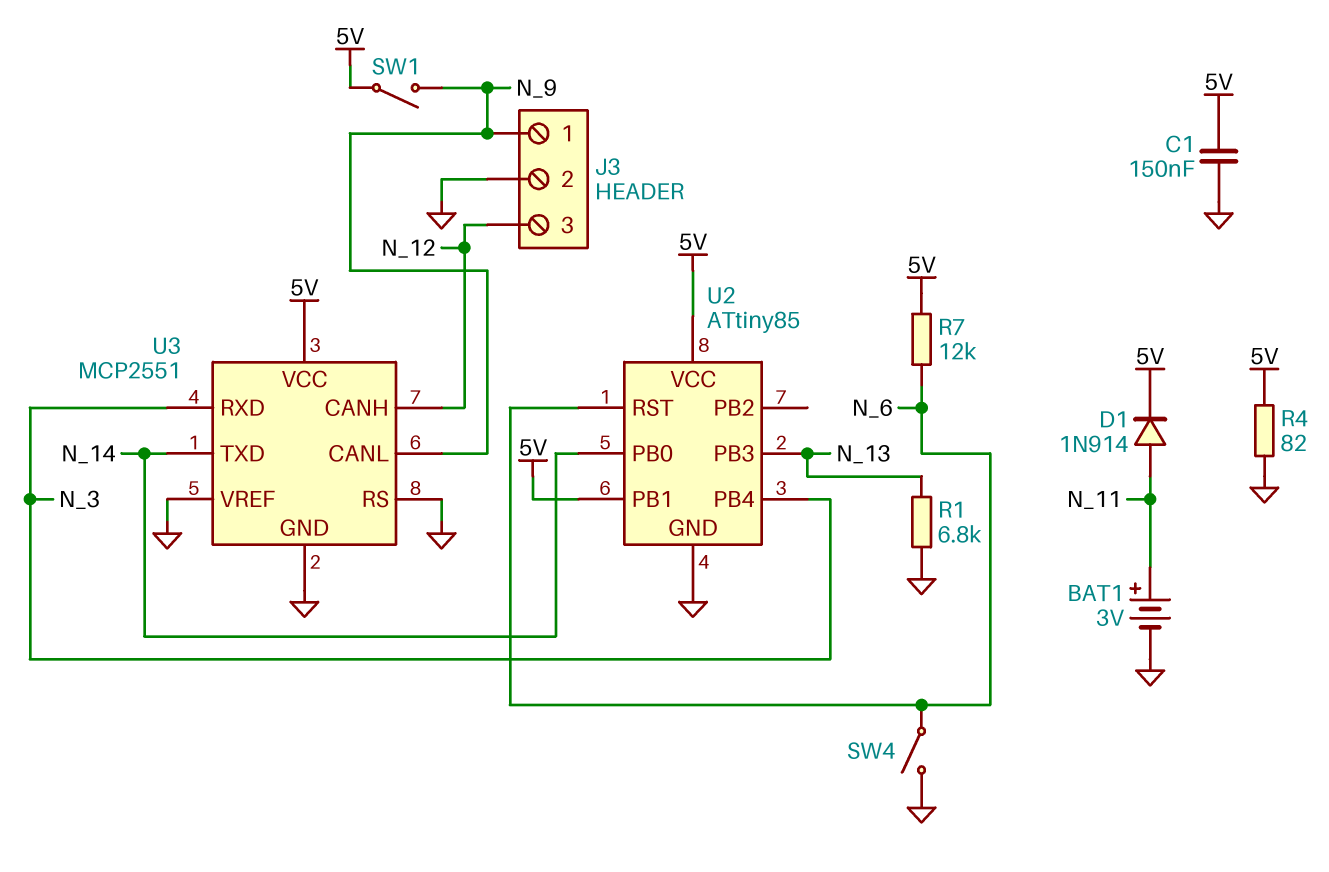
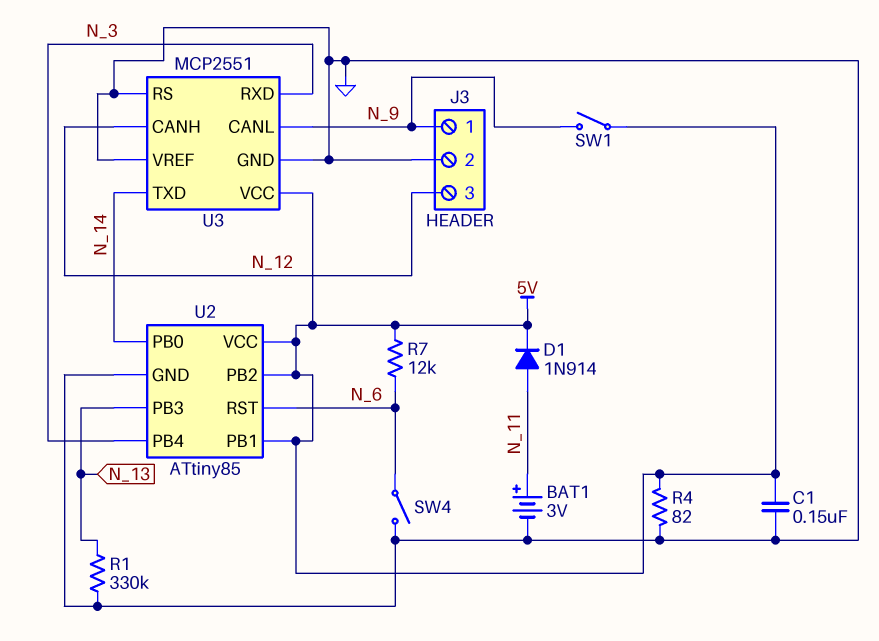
R1: 6.8k (GND, N_13) -> 330k (GND, N_13)
U2 pin PB2: none -> 5V

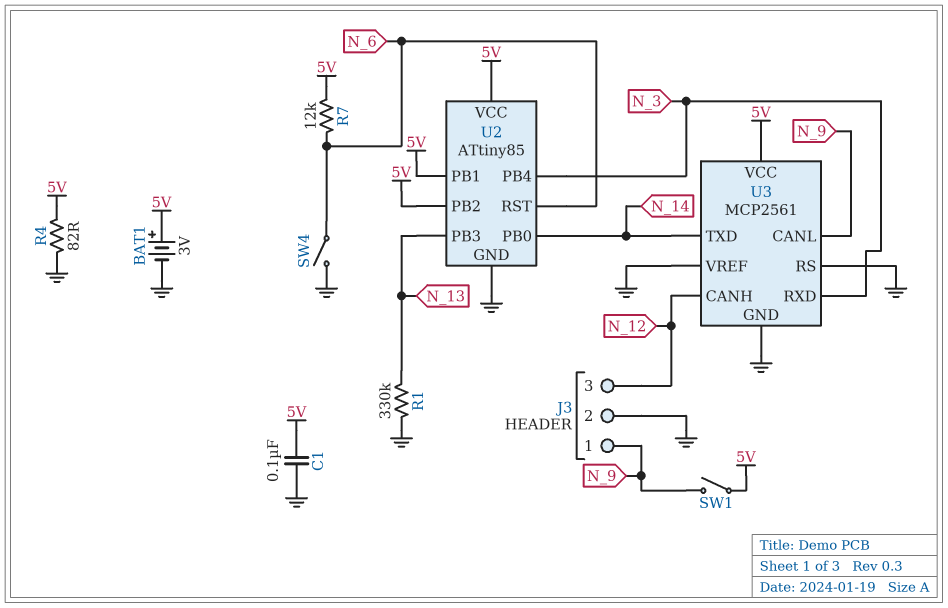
BAT1: 3V (plus N_11, minus GND) -> 3V (plus 5V, minus GND)
C1: 150nF (5V, GND) -> 100nF (5V, GND)
D1: diode 1N914 (A N_11, K 5V) -> none
U3: MCP2551 -> MCP2561

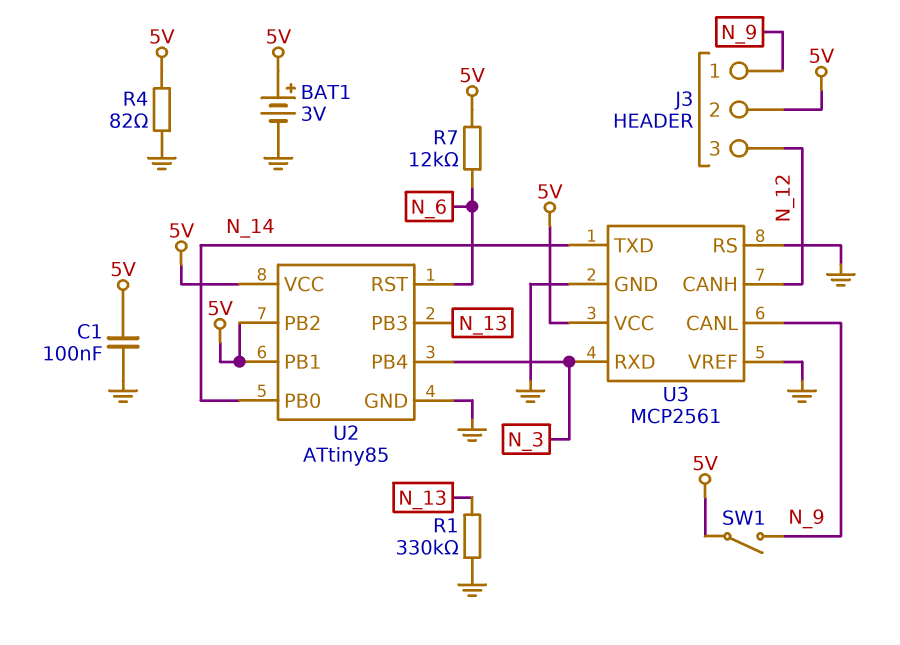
J3 pin 2: GND -> 5V
SW4: switch (GND, N_6) -> none

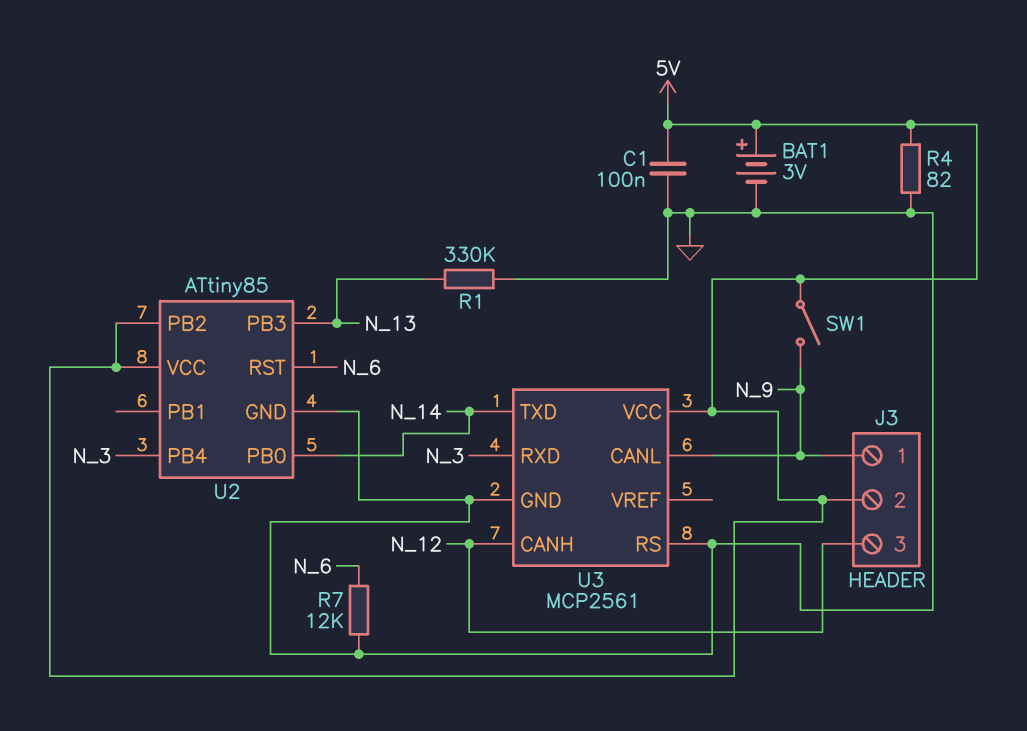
R7: 12k (5V, N_6) -> 12k (GND, N_6)
U2 pin PB1: 5V -> none
U3 pin VREF: GND -> none

